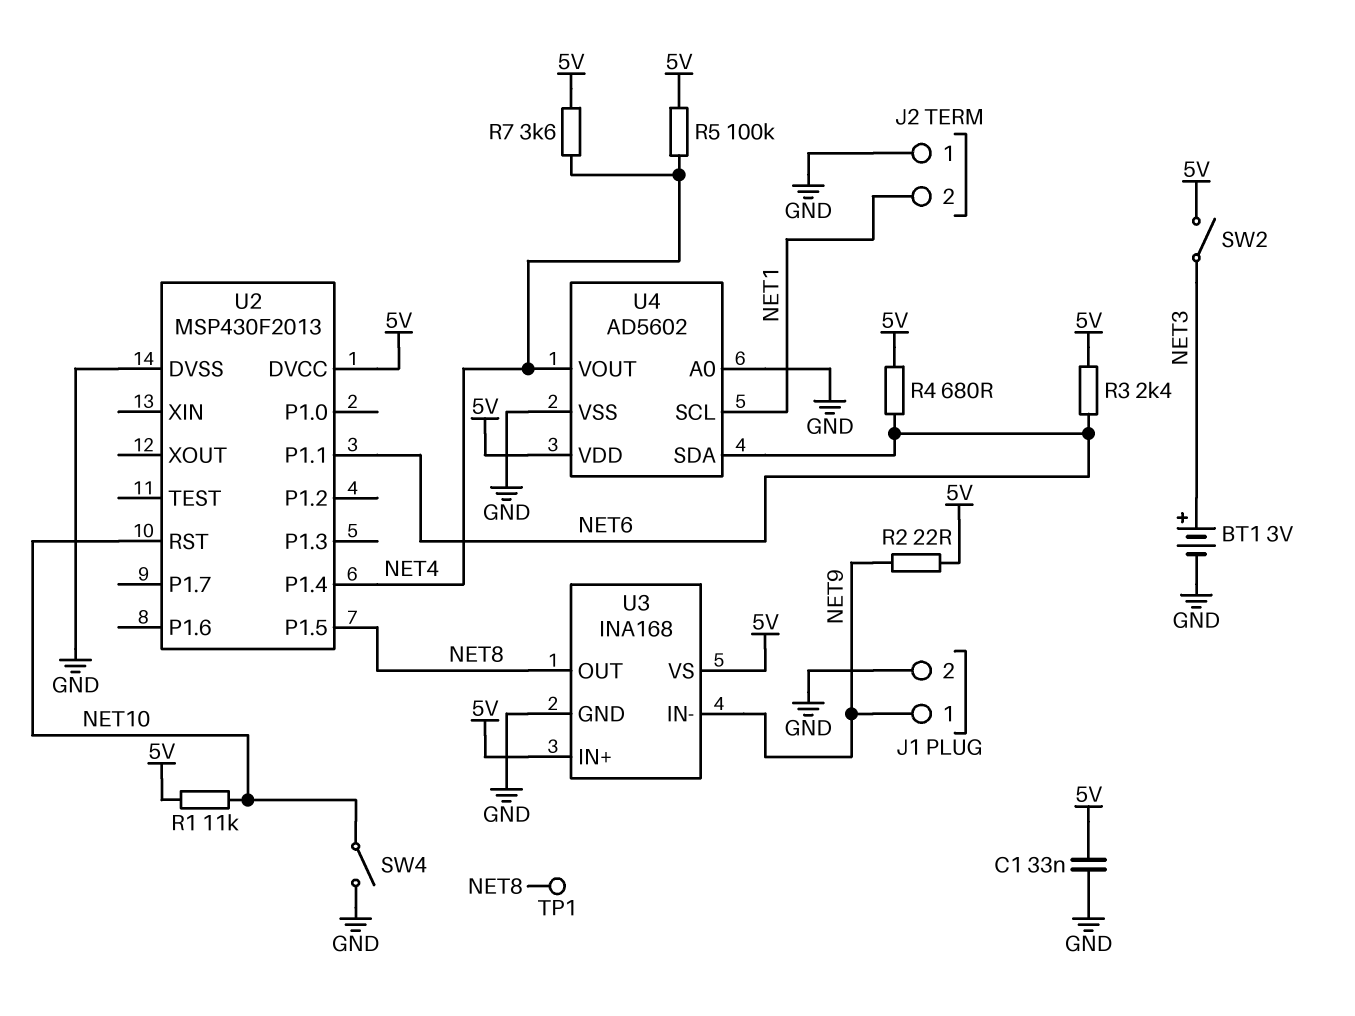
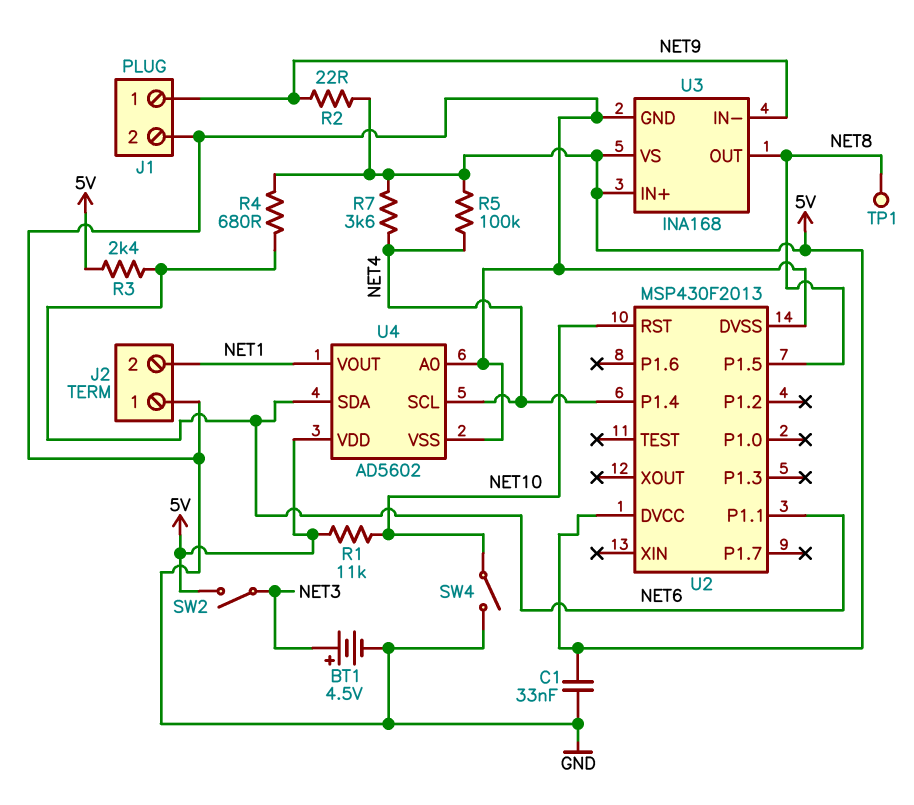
BT1: 3V (plus NET3, minus GND) -> 4.5V (plus NET3, minus GND)
U4 pin SCL: NET1 -> NET4
U4 pin VOUT: NET4 -> NET1

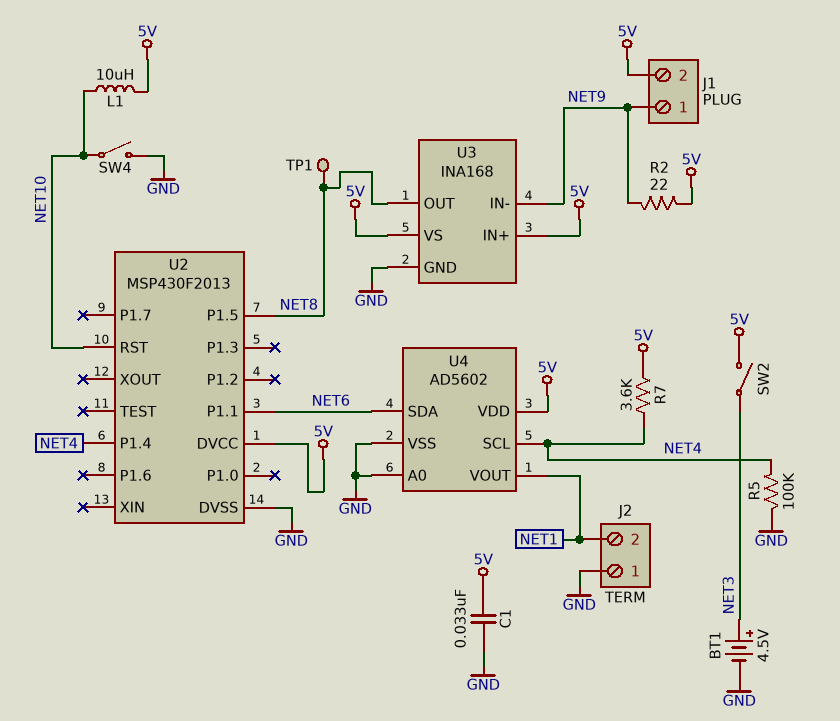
J1 pin 2: GND -> 5V
L1: none -> 10uH (5V, NET10)
R1: 11k (5V, NET10) -> none
R3: 2.4k (5V, NET6) -> none
R4: 680 (5V, NET6) -> none
R5: 100k (5V, NET4) -> 100k (GND, NET4)

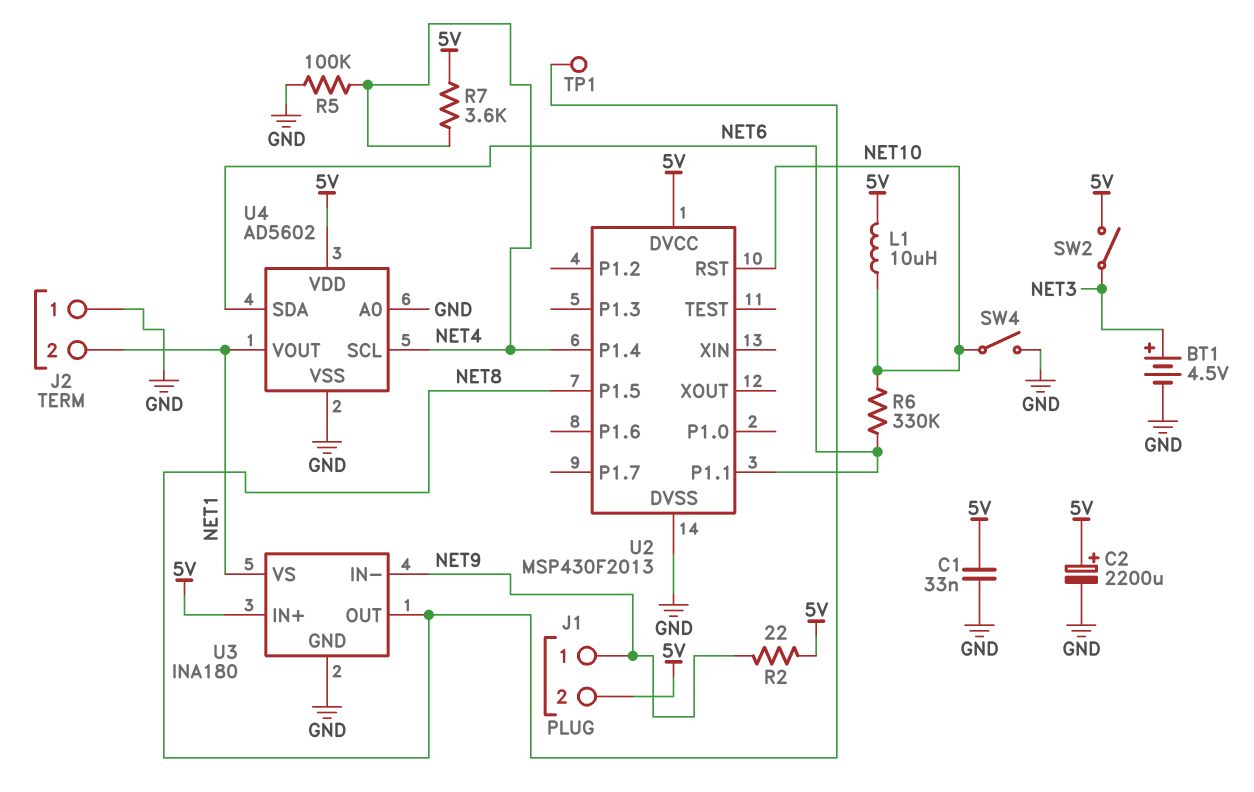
C2: none -> 2200uF (plus 5V, minus GND)
R6: none -> 330k (NET6, NET10)
U3: INA168 -> INA180
U3 pin VS: 5V -> NET1

